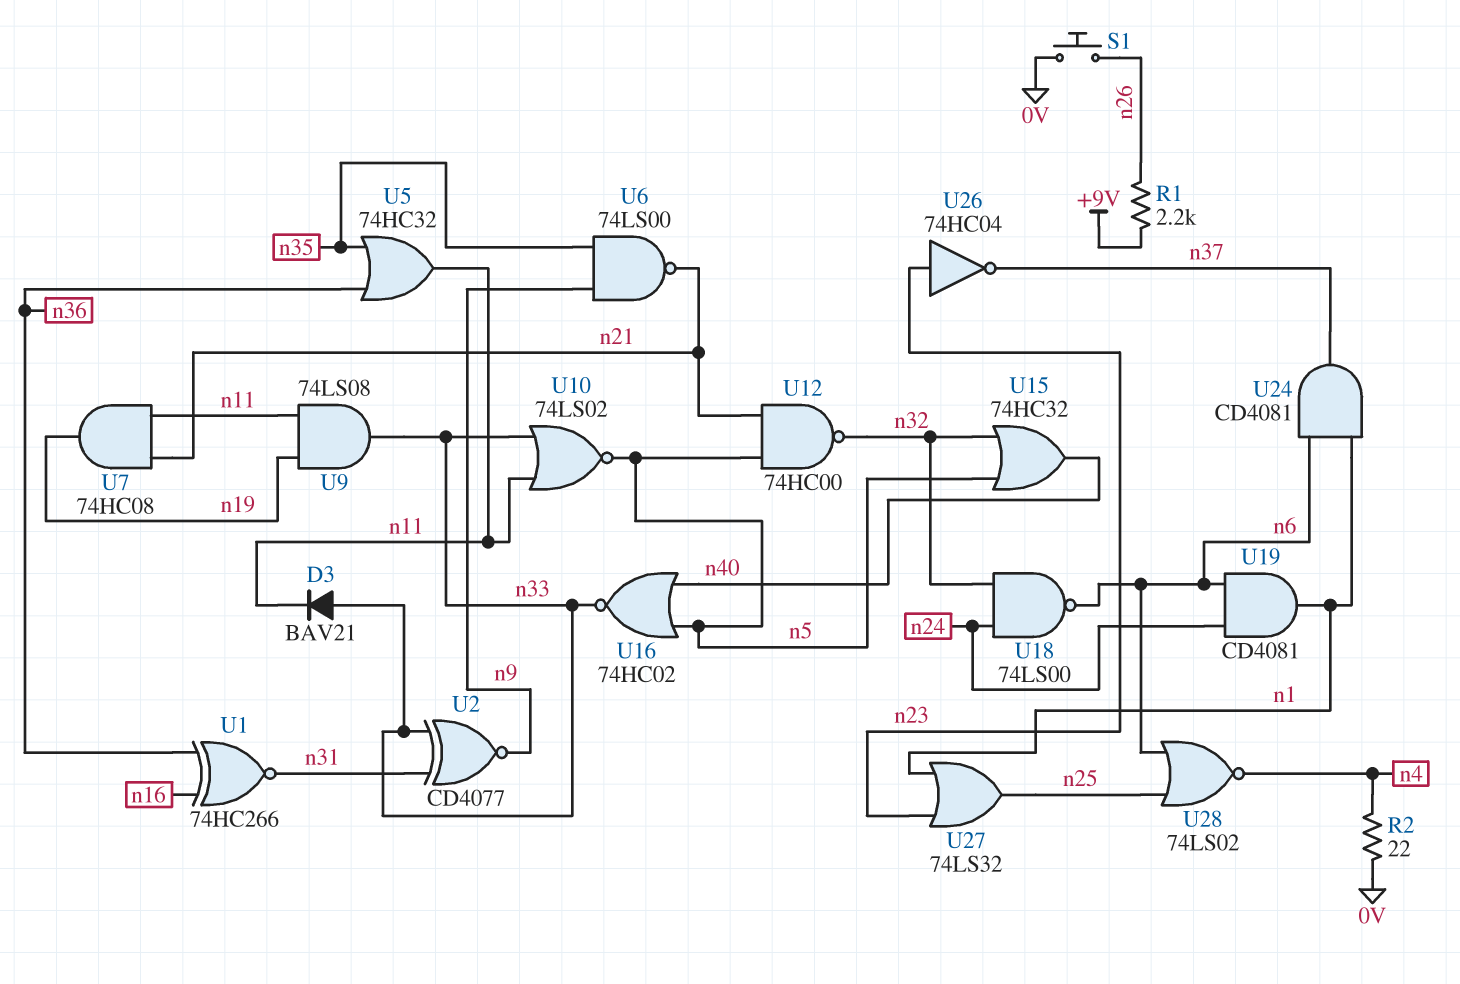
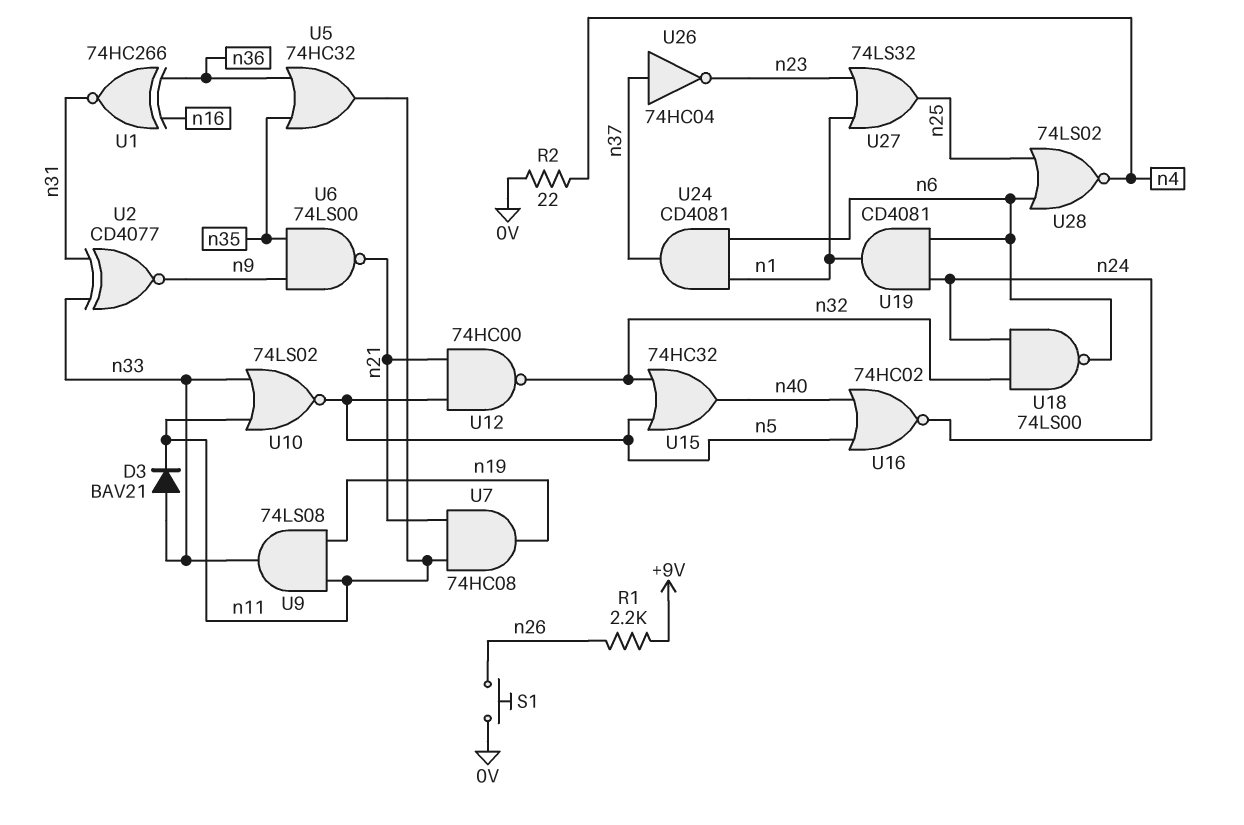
U16: NOR 74HC02 (in n5, in n40, out n33) -> NOR 74HC02 (in n5, in n40, out n24)
U26: NOT 74HC04 (in n23, out n37) -> NOT 74HC04 (in n37, out n23)

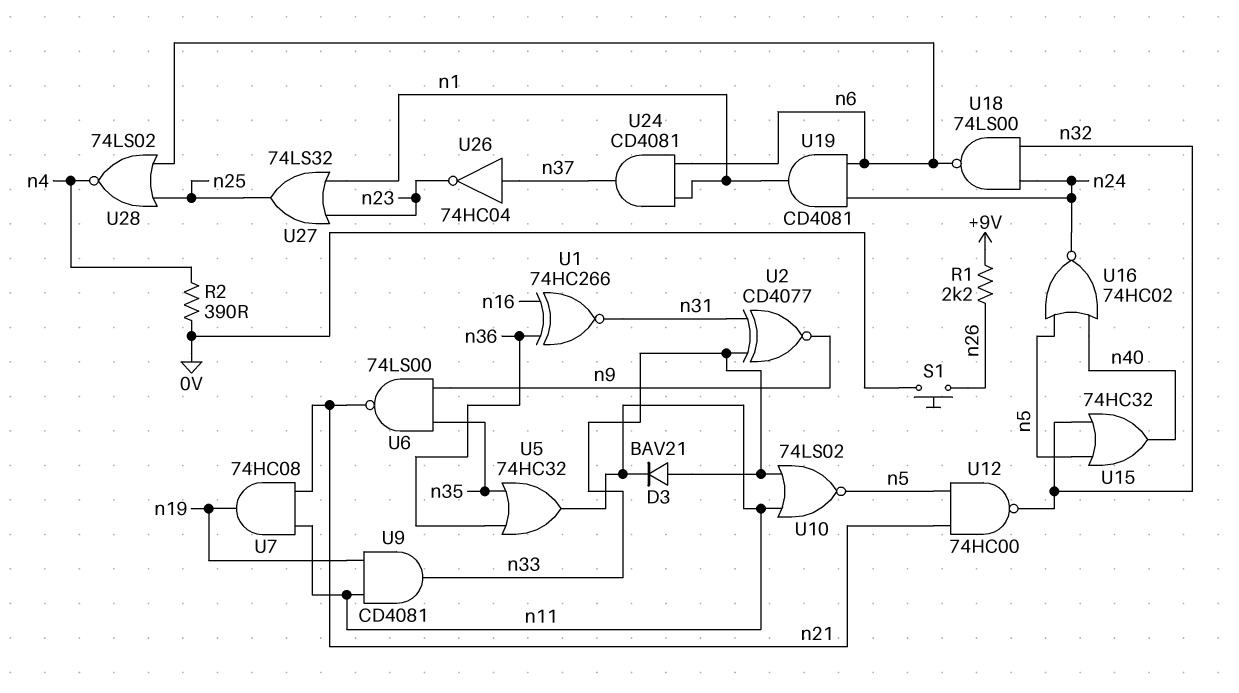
R2: 22 (0V, n4) -> 390 (0V, n4)
U9: AND 74LS08 (in n11, in n19, out n33) -> AND CD4081 (in n11, in n19, out n33)

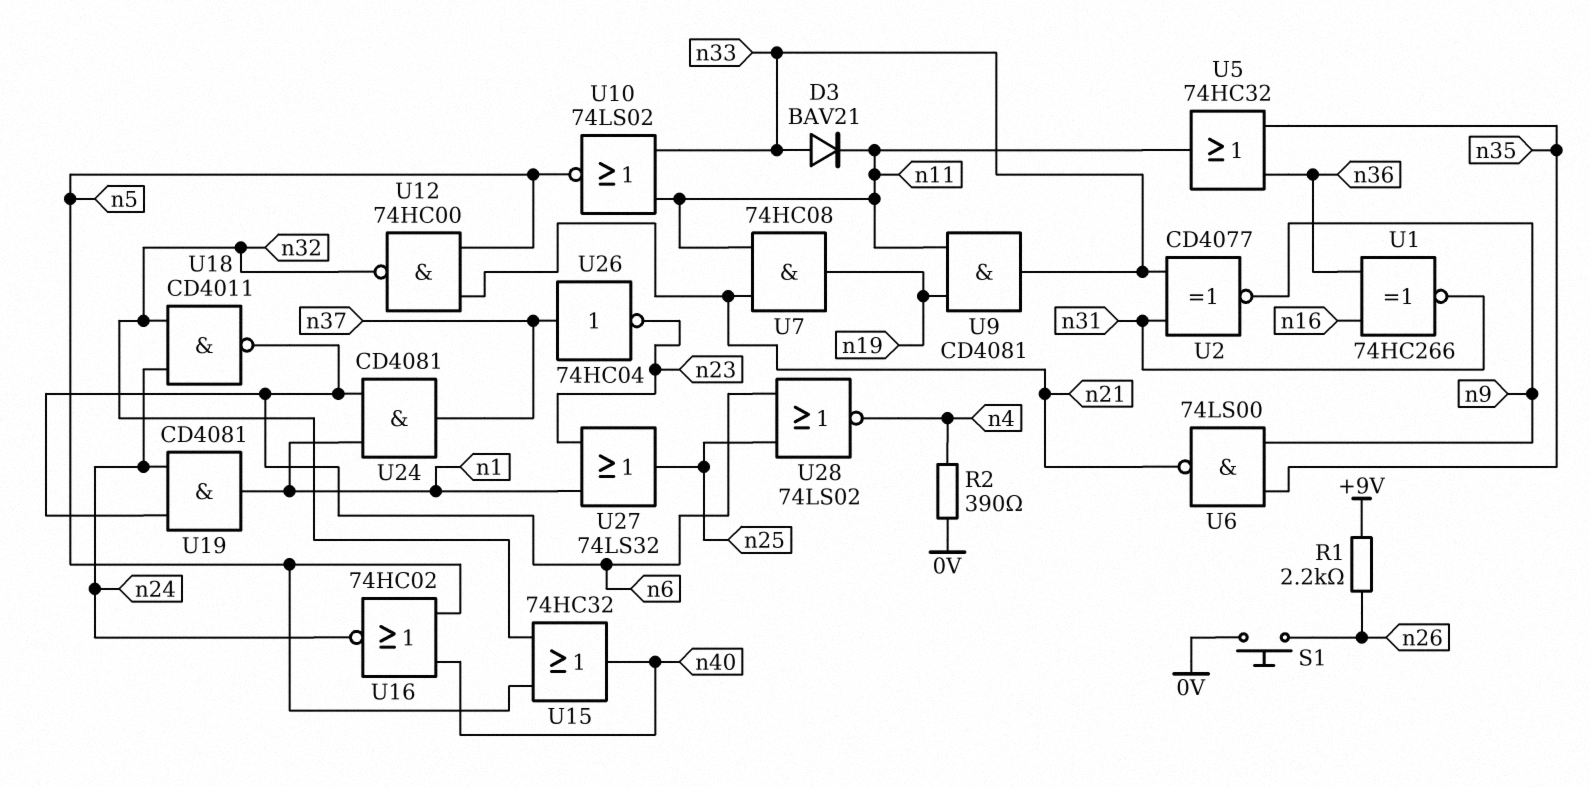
U18: NAND 74LS00 (in n24, in n32, out n6) -> NAND CD4011 (in n24, in n32, out n6)

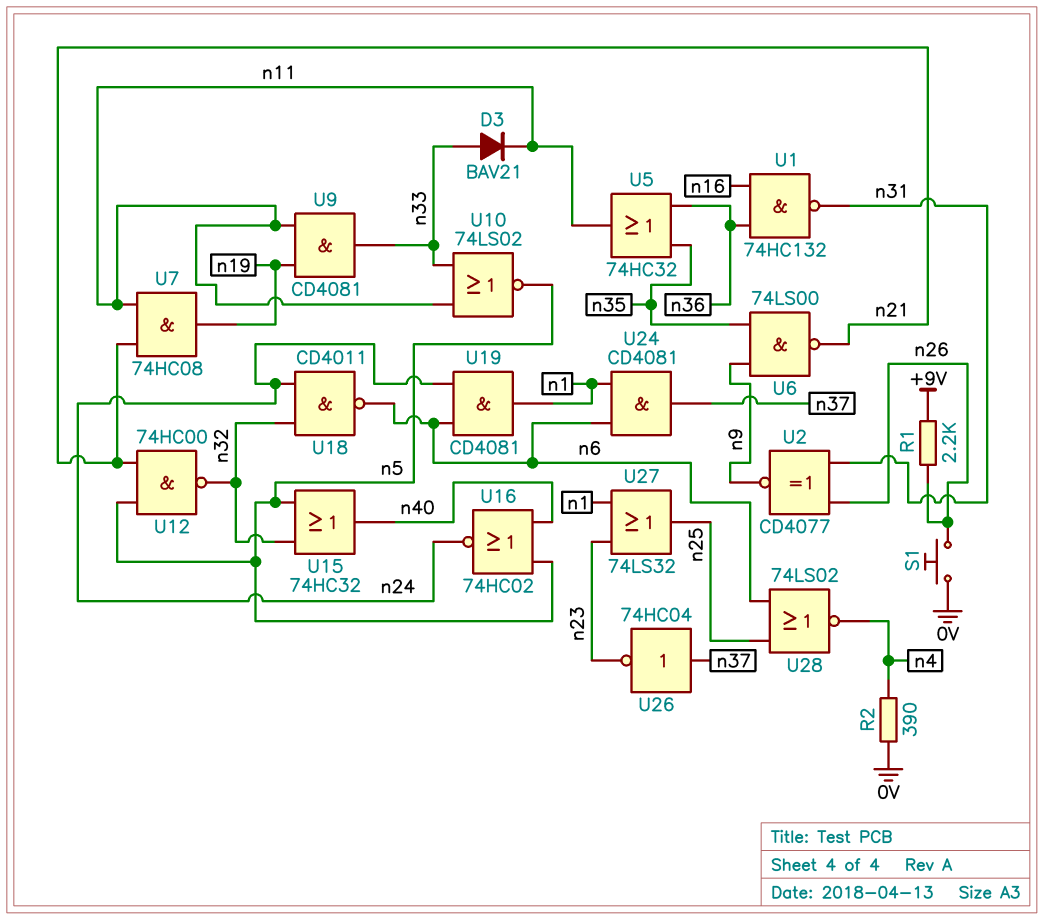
U1: XNOR 74HC266 (in n16, in n36, out n31) -> NAND 74HC132 (in n16, in n36, out n31)
U2: XNOR CD4077 (in n31, in n33, out n9) -> XNOR CD4077 (in n26, in n31, out n9)

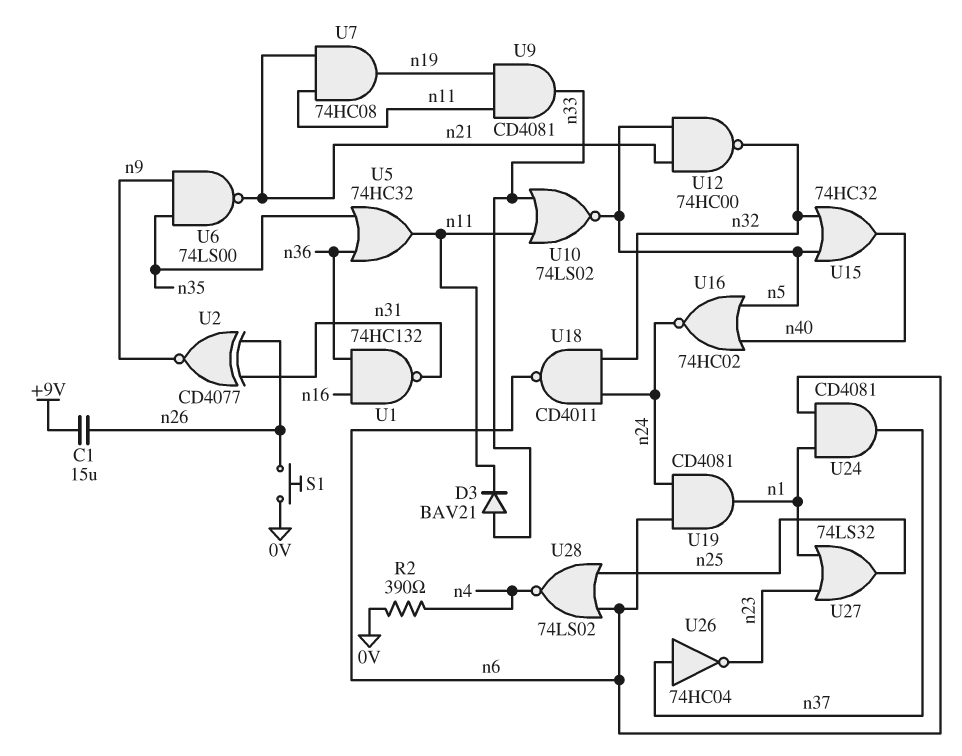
C1: none -> 15uF (+9V, n26)
R1: 2.2k (+9V, n26) -> none

